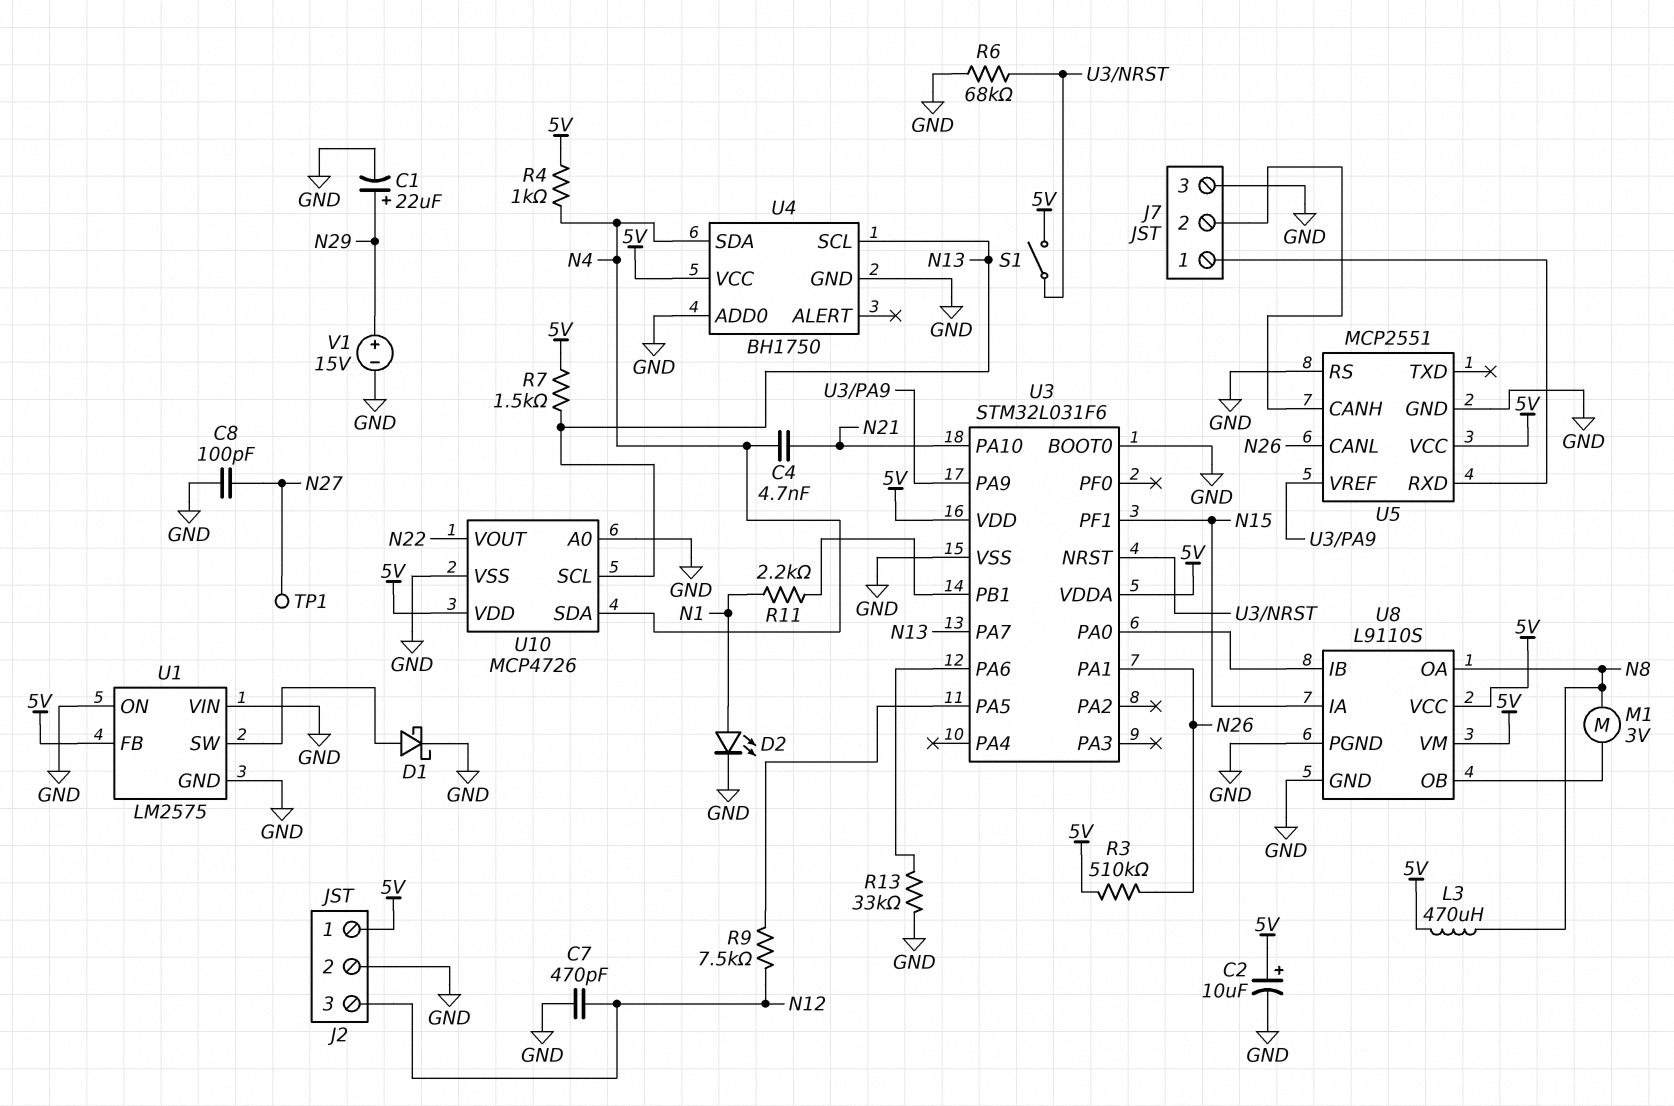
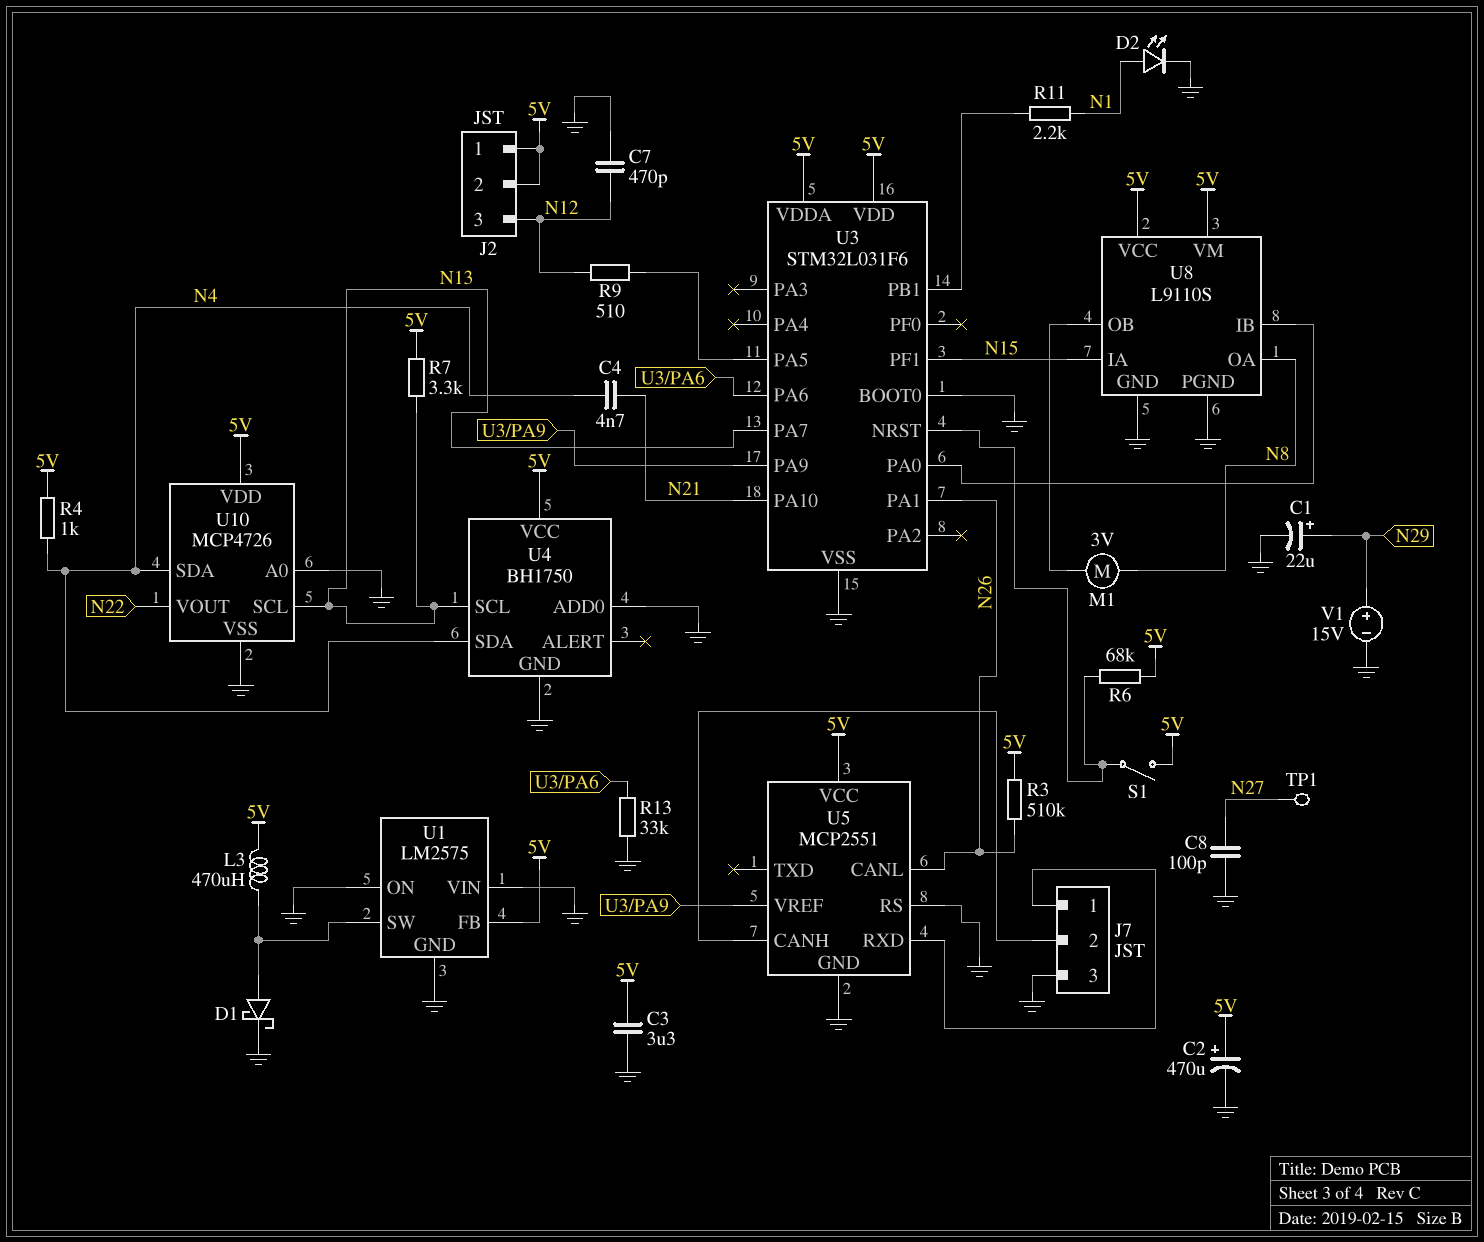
C2: 10uF (plus 5V, minus GND) -> 470uF (plus 5V, minus GND)
C3: none -> 3.3uF (5V, GND)
J2 pin 2: GND -> 5V
L3: 470uH (5V, N8) -> 470uH (5V, U1/SW)
R6: 68k (GND, U3/NRST) -> 68k (5V, U3/NRST)
R7: 1.5k (5V, N13) -> 3.3k (5V, N13)
R9: 7.5k (N12, U3/PA5) -> 510 (N12, U3/PA5)

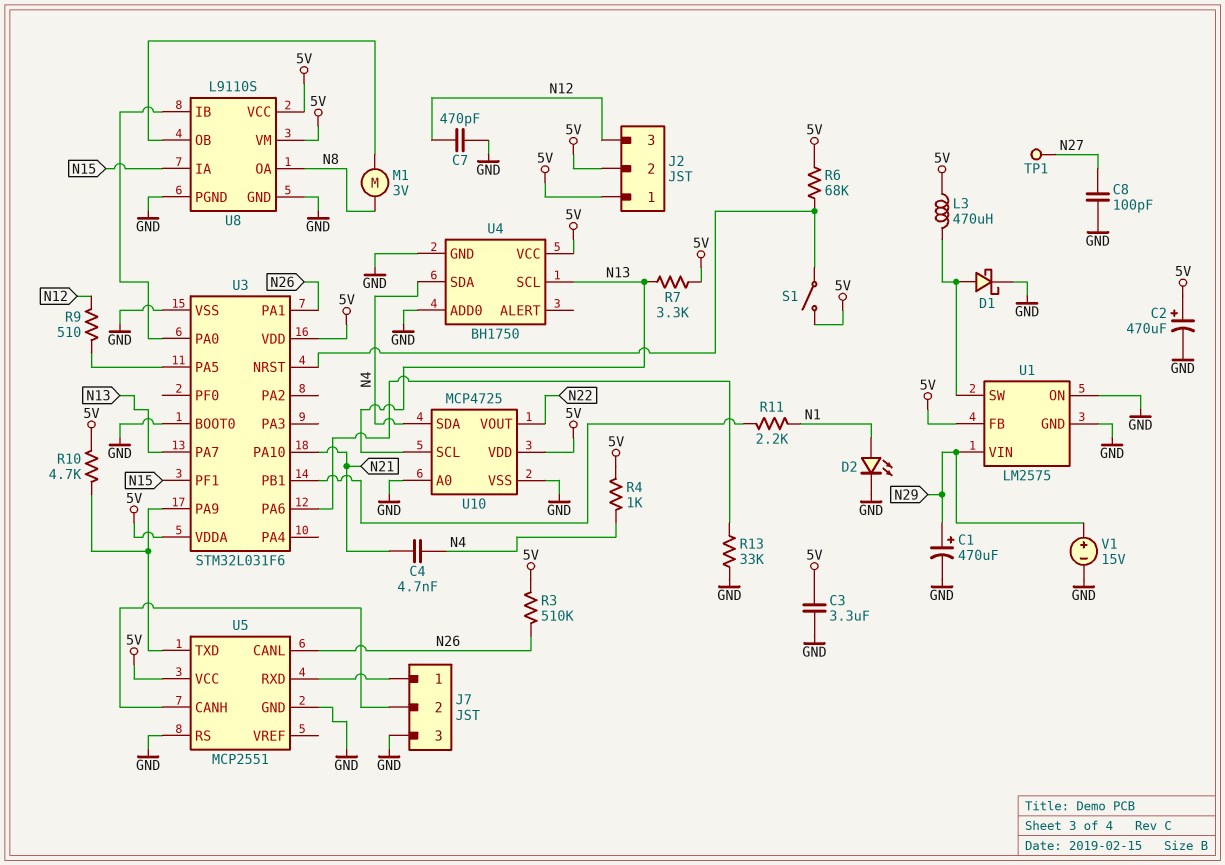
C1: 22uF (plus N29, minus GND) -> 470uF (plus N29, minus GND)
R10: none -> 4.7k (5V, U3/PA9)
U1 pin VIN: GND -> N29
U5 pin TXD: none -> U3/PA9
U5 pin VREF: U3/PA9 -> none
U10: MCP4726 -> MCP4725

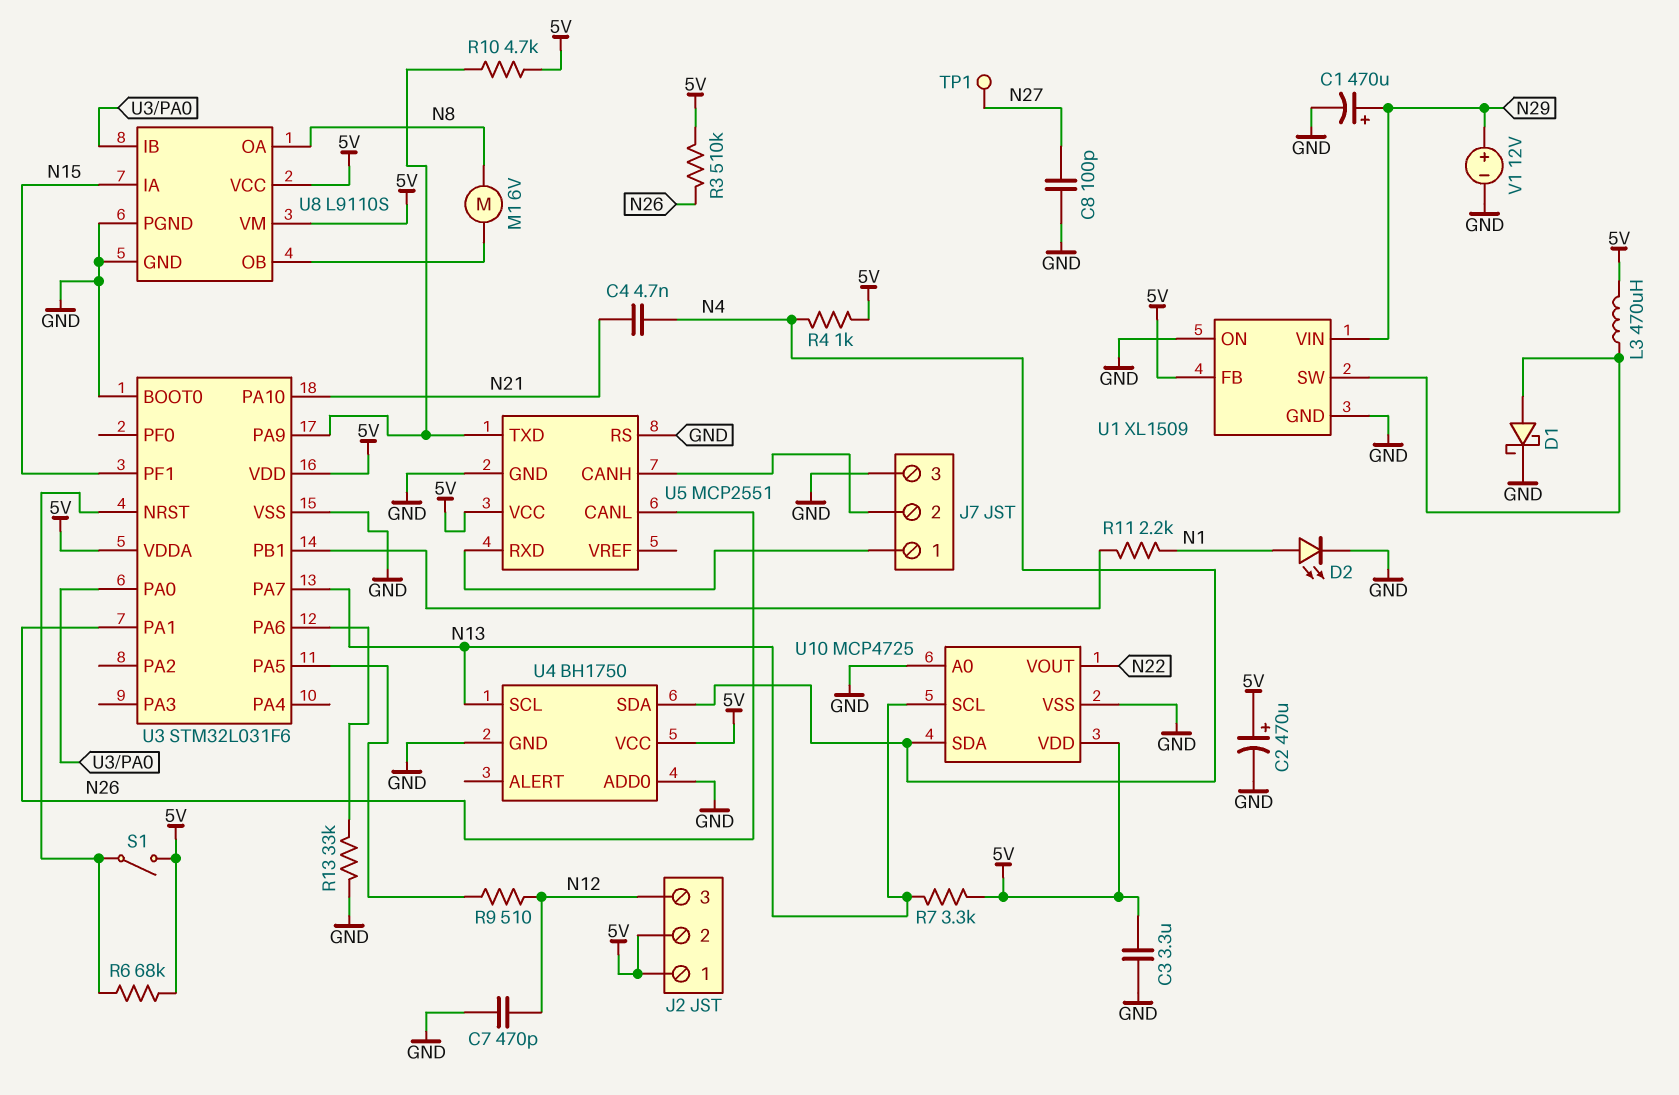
M1: motor 3V (N8, U8/OB) -> motor 6V (N8, U8/OB)
U1: LM2575 -> XL1509
V1: 15V (plus N29, minus GND) -> 12V (plus N29, minus GND)

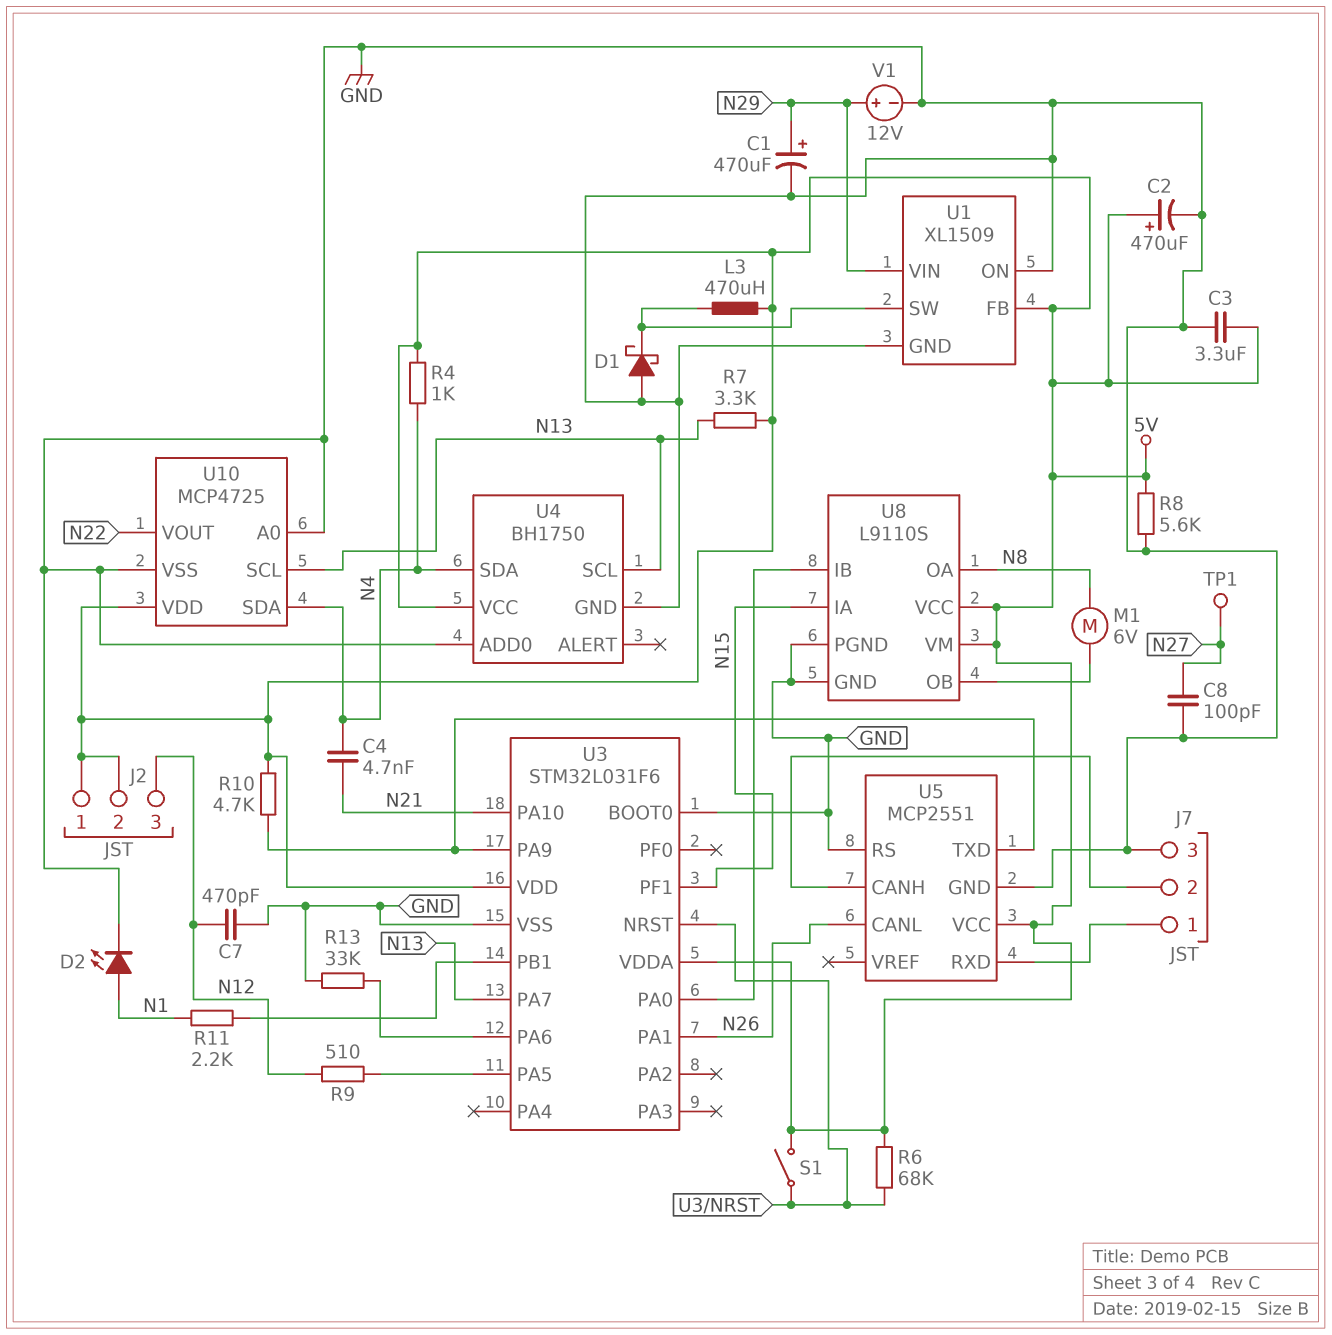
D1: schottky (A U1/SW, K GND) -> schottky (A GND, K U1/SW)
R3: 510k (5V, N26) -> none
R8: none -> 5.6k (5V, GND)

